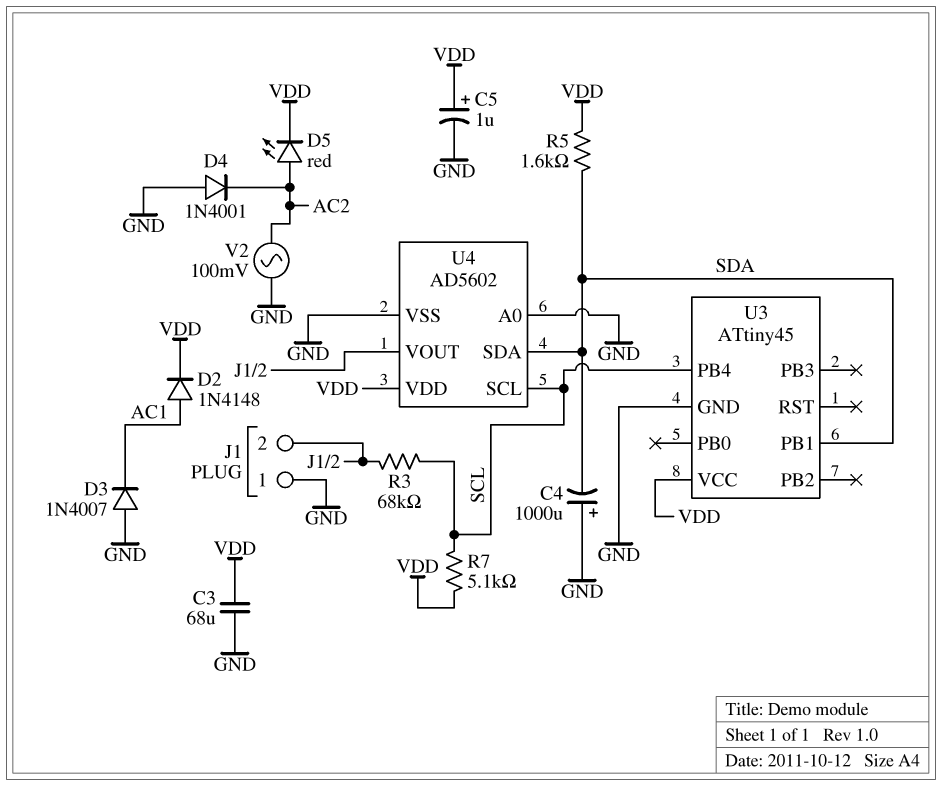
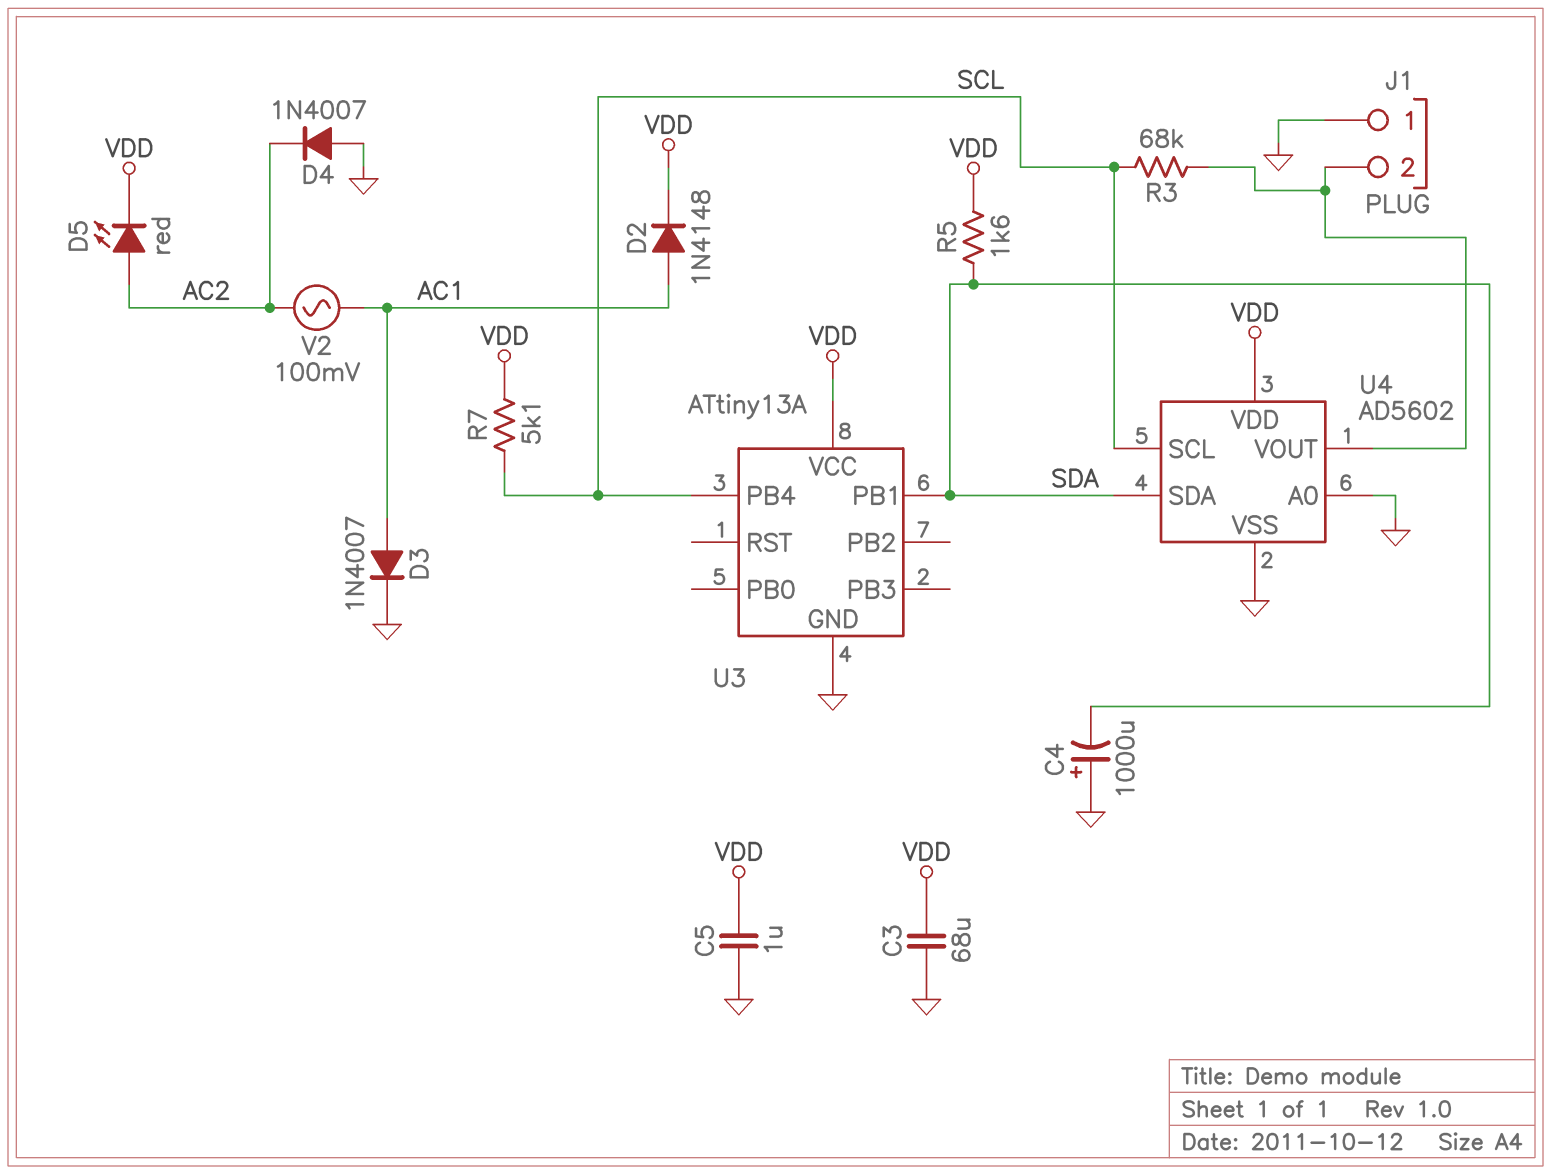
C5: 1uF (plus VDD, minus GND) -> 1uF (GND, VDD)
D3: diode 1N4007 (A GND, K AC1) -> diode 1N4007 (A AC1, K GND)
D4: diode 1N4001 (A GND, K AC2) -> diode 1N4007 (A GND, K AC2)
U3: ATtiny45 -> ATtiny13A
V2: AC 100mV (AC2, GND) -> AC 100mV (AC1, AC2)

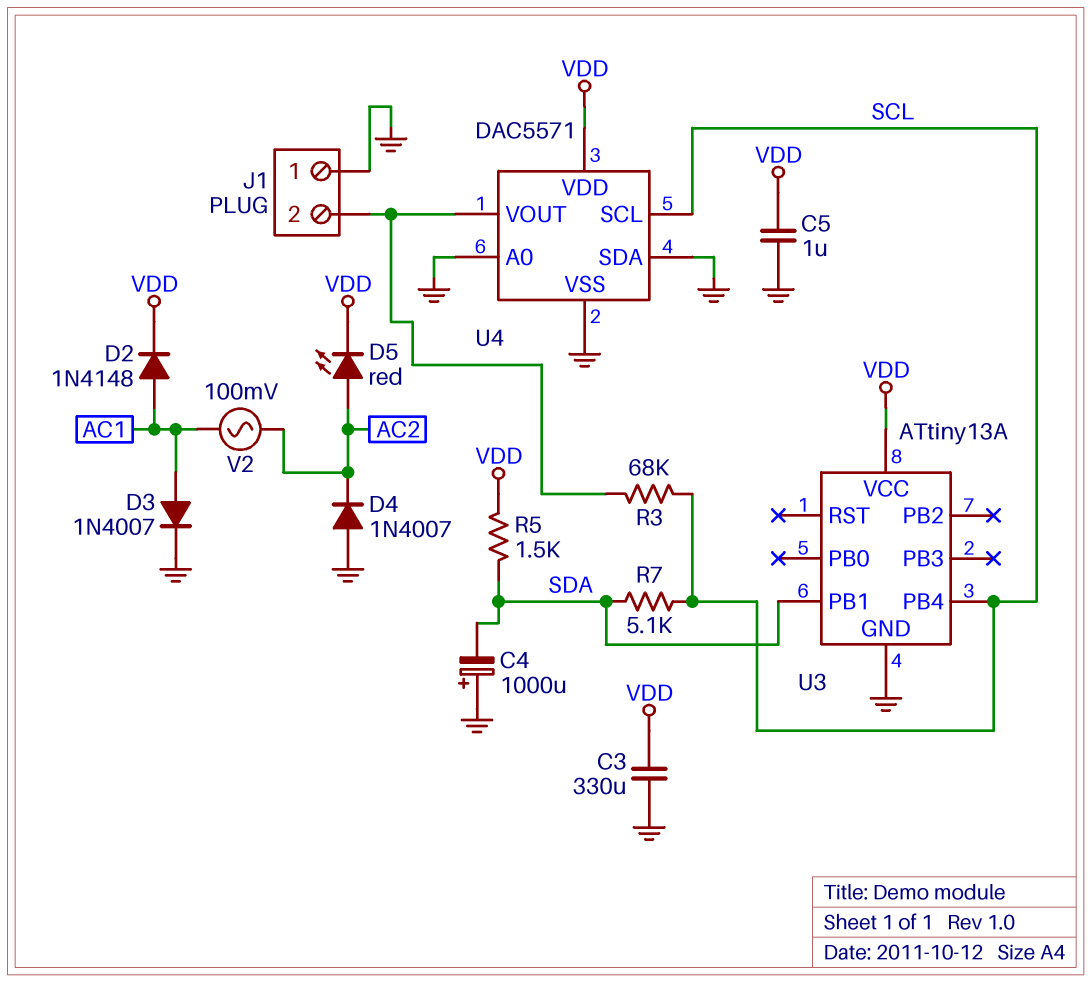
C3: 68uF (GND, VDD) -> 330uF (GND, VDD)
R5: 1.6k (SDA, VDD) -> 1.5k (SDA, VDD)
R7: 5.1k (SCL, VDD) -> 5.1k (SCL, SDA)
U4: AD5602 -> DAC5571
U4 pin SDA: SDA -> GND

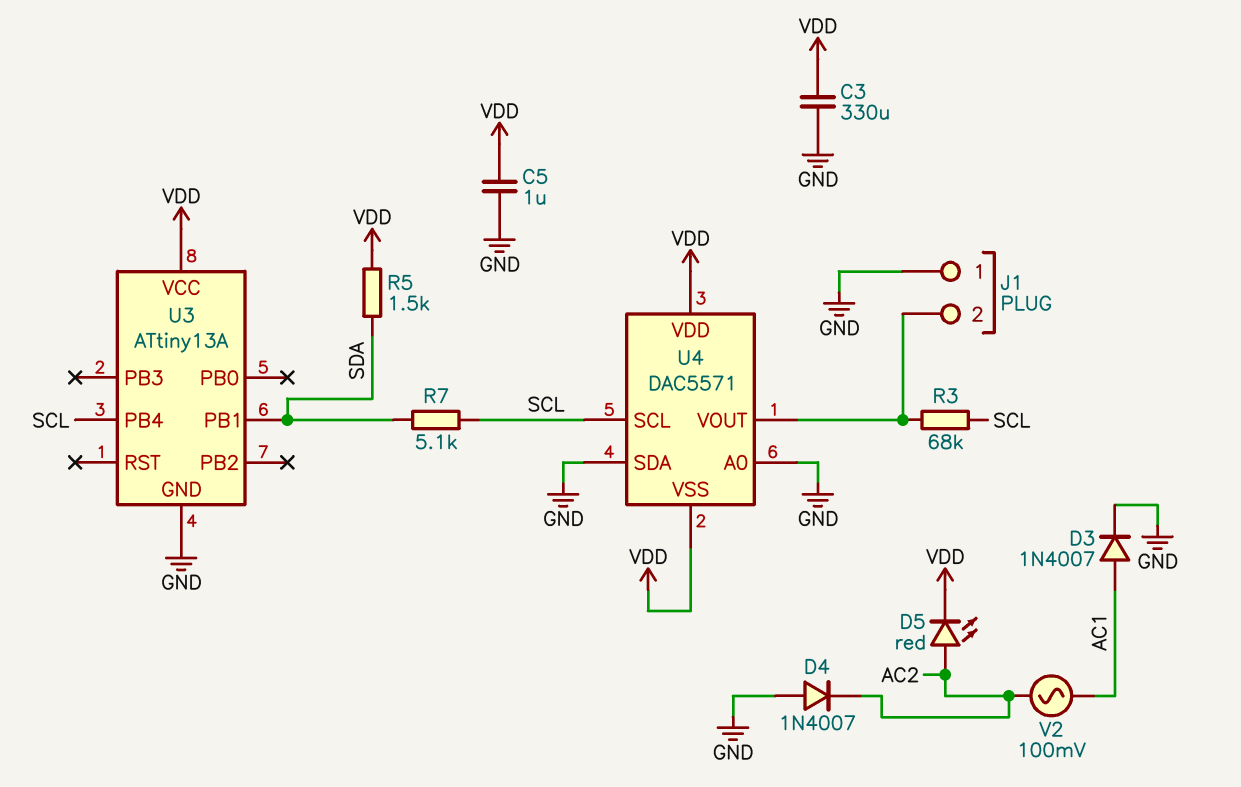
C4: 1000uF (plus GND, minus SDA) -> none
D2: diode 1N4148 (A AC1, K VDD) -> none
U4 pin VSS: GND -> VDD

